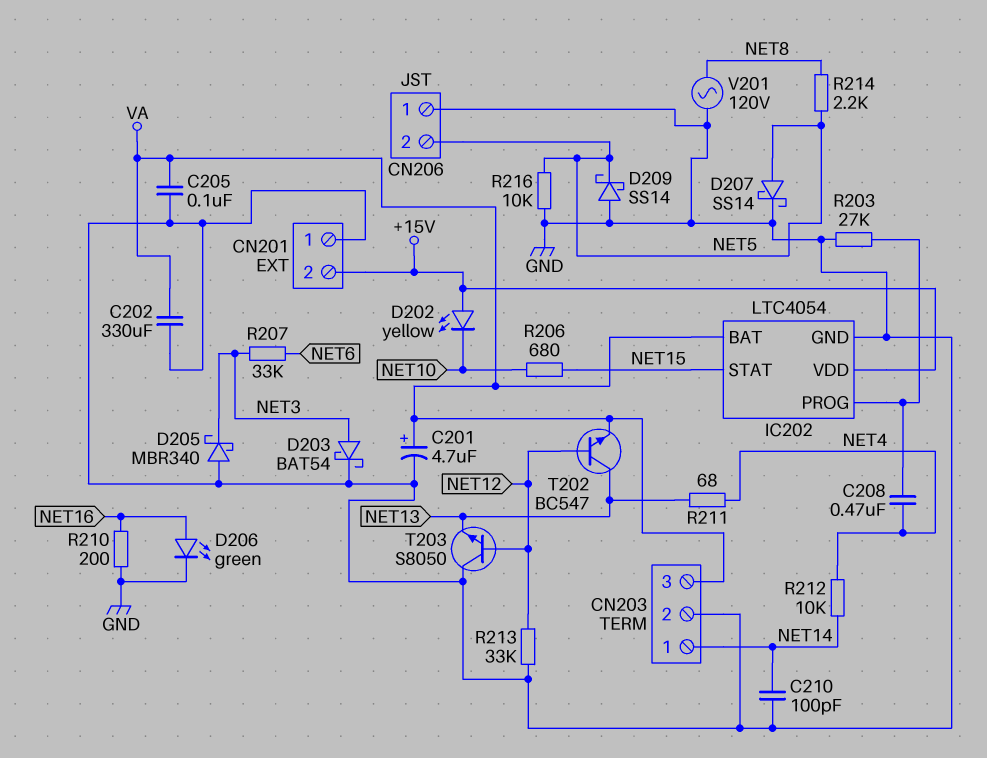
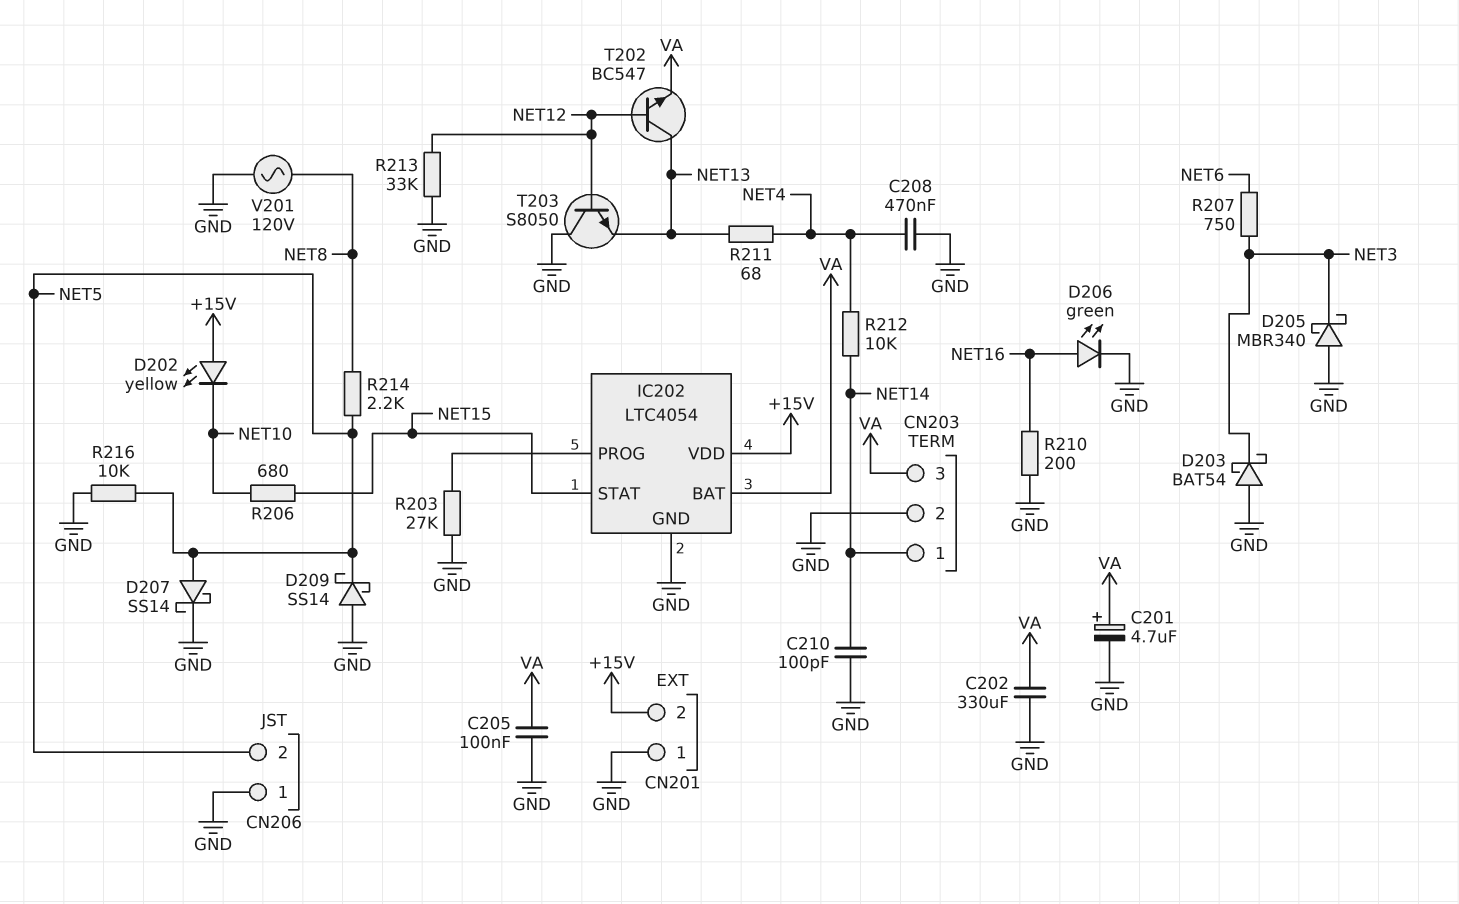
C208: 470nF (IC202/PROG, NET4) -> 470nF (GND, NET4)
D203: schottky BAT54 (A NET3, K GND) -> schottky BAT54 (A GND, K NET3)
R207: 33k (NET3, NET6) -> 750 (NET3, NET6)

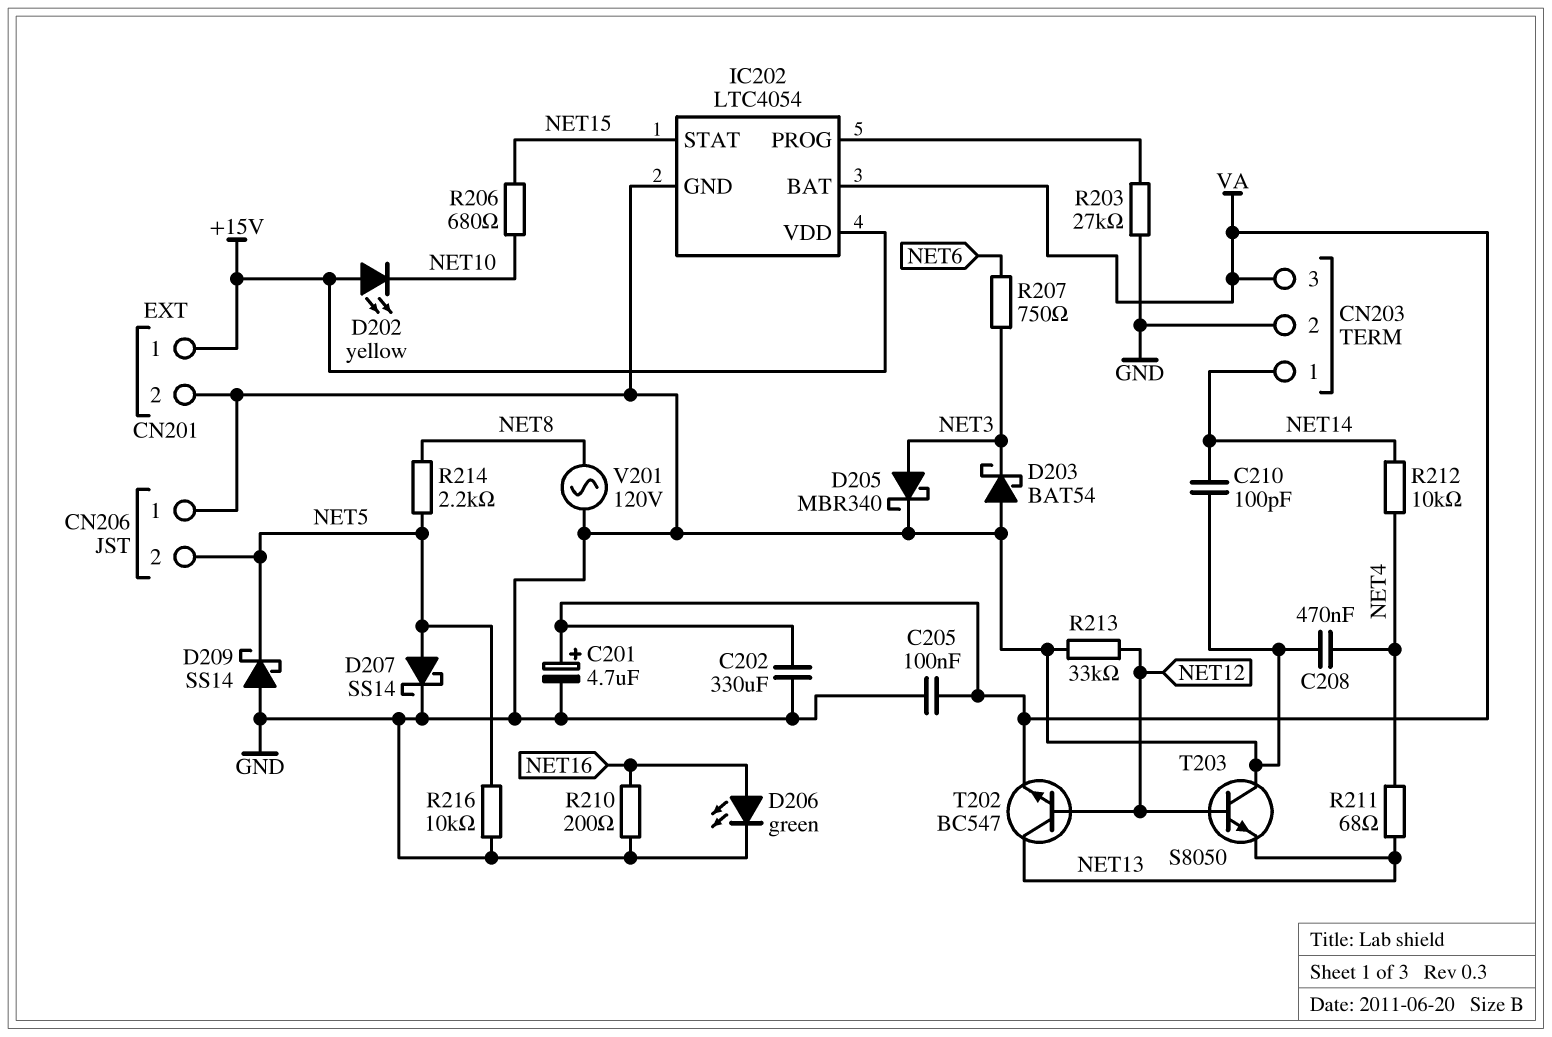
CN201 pin 1: GND -> +15V
CN201 pin 2: +15V -> GND
D205: schottky MBR340 (A GND, K NET3) -> schottky MBR340 (A NET3, K GND)

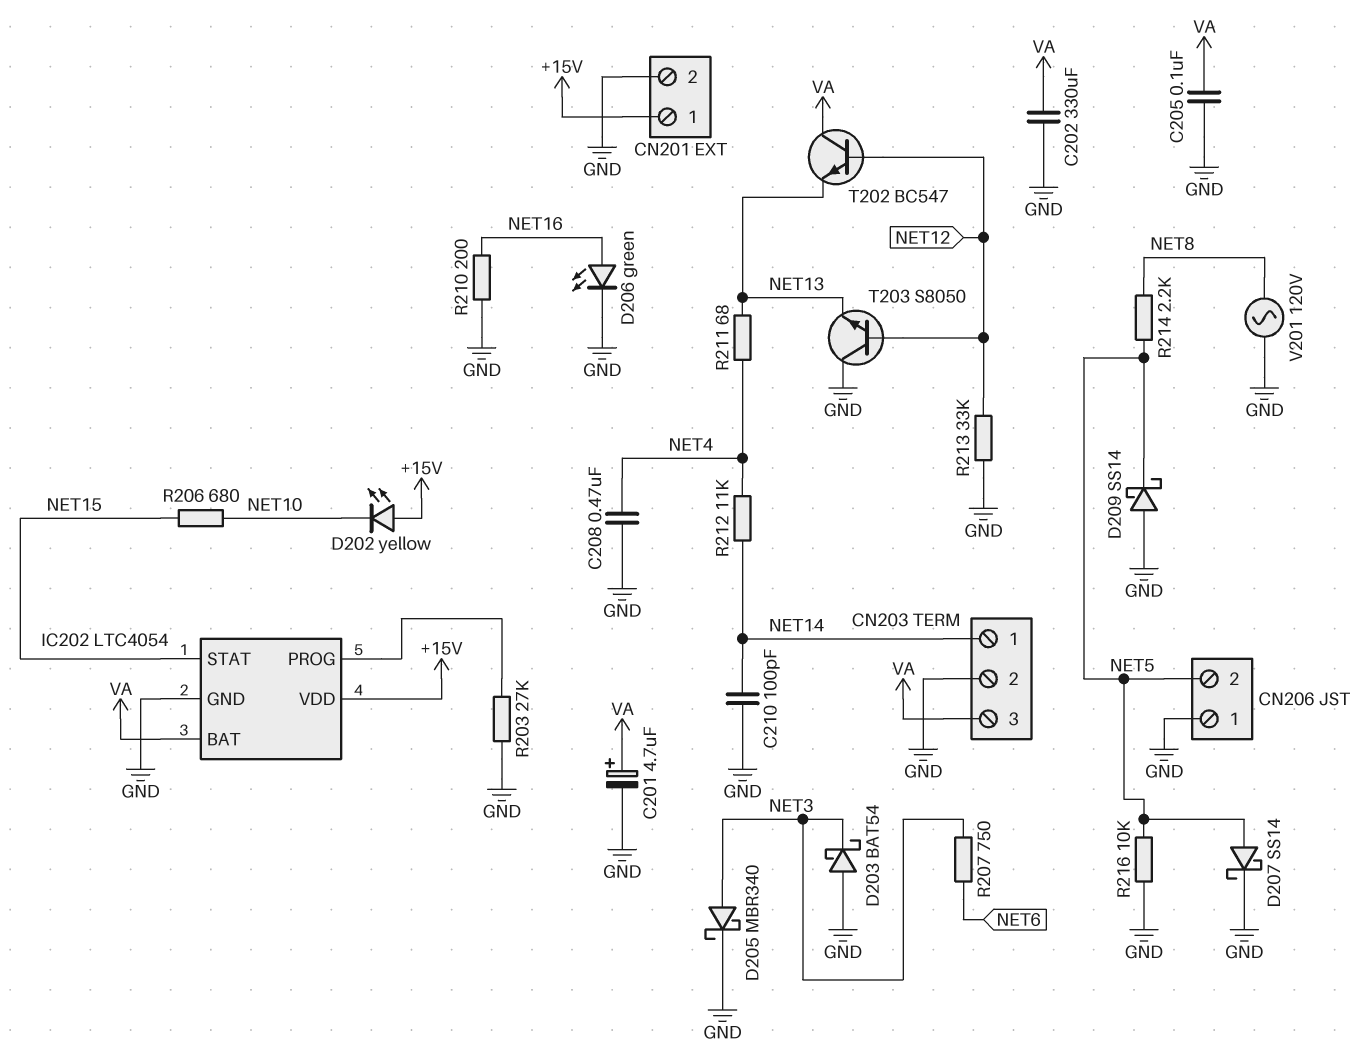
R212: 10k (NET4, NET14) -> 11k (NET4, NET14)
T202: NPN BC547 (B NET12, C NET13, E VA) -> NPN BC547 (B NET12, C VA, E NET13)

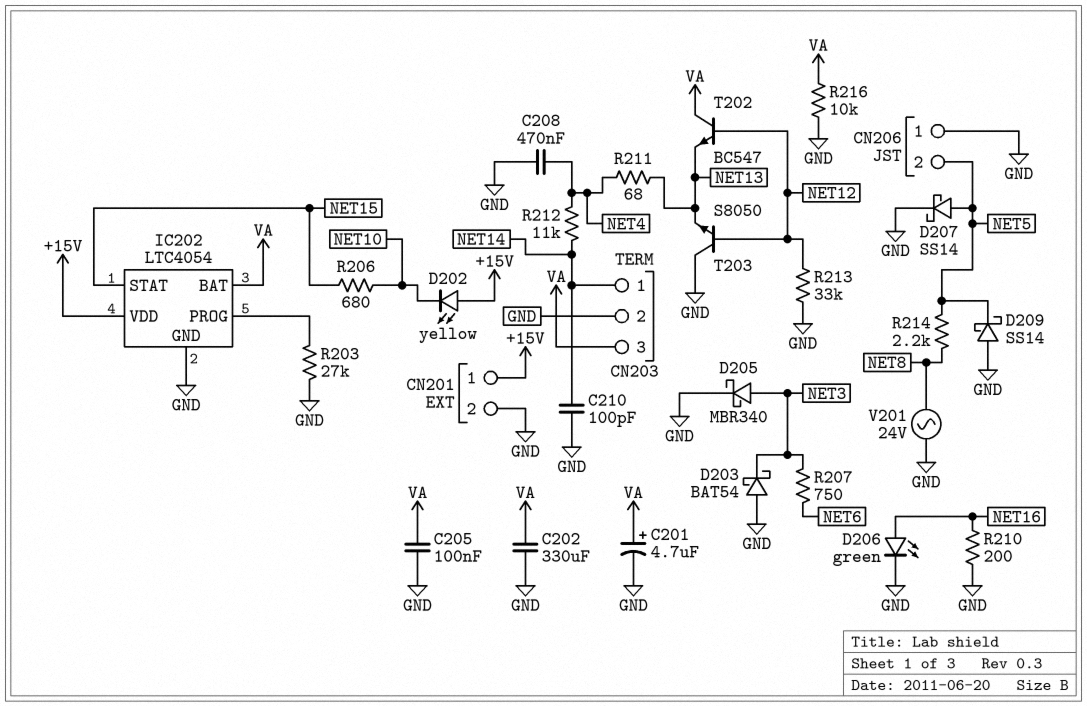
R216: 10k (GND, NET5) -> 10k (GND, VA)
V201: AC 120V (GND, NET8) -> AC 24V (GND, NET8)

